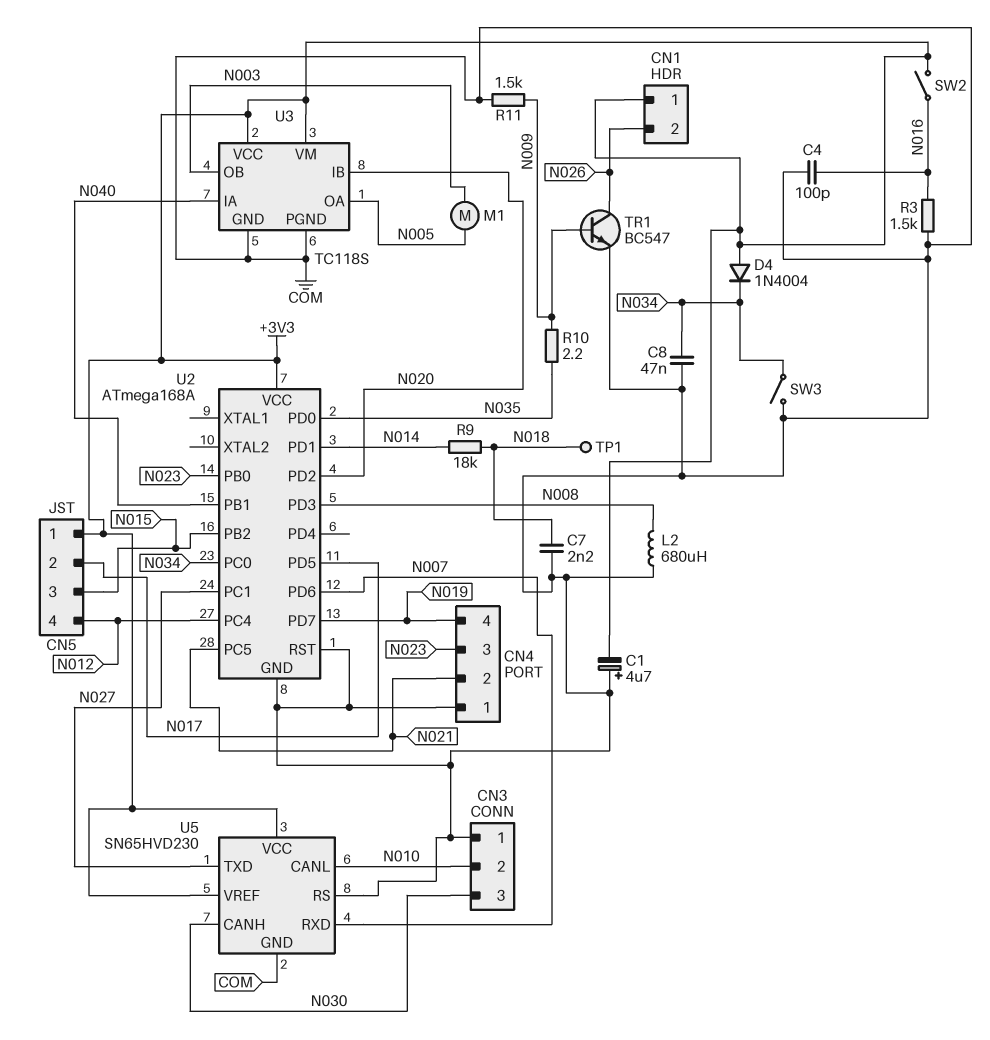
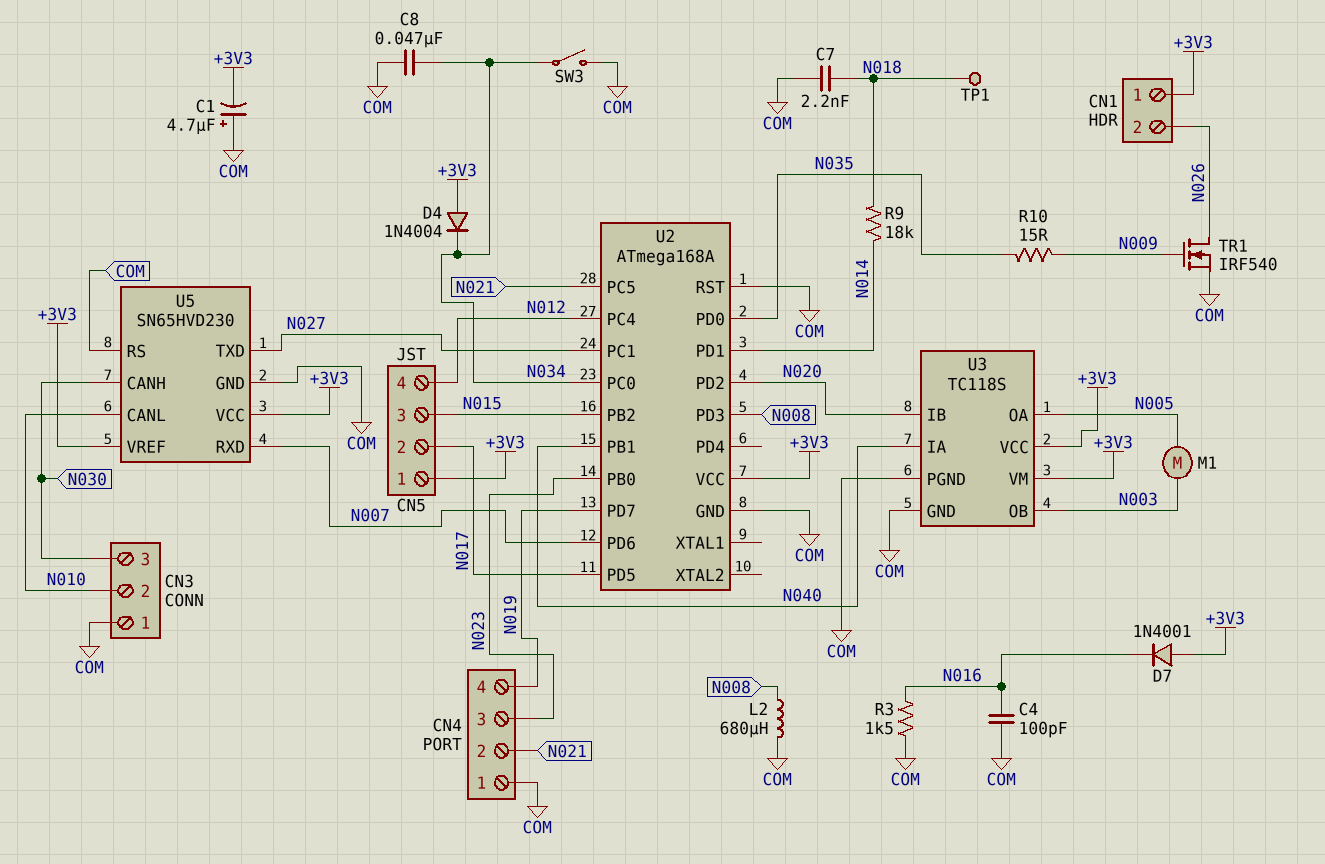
D7: none -> diode 1N4001 (A +3V3, K N016)
R10: 2.2 (N009, N035) -> 15 (N009, N035)
R11: 1.5k (COM, N009) -> none
SW2: switch (+3V3, N016) -> none
TR1: NPN BC547 (B N009, C N026, E COM) -> NMOS IRF540 (G N009, D N026, S COM)

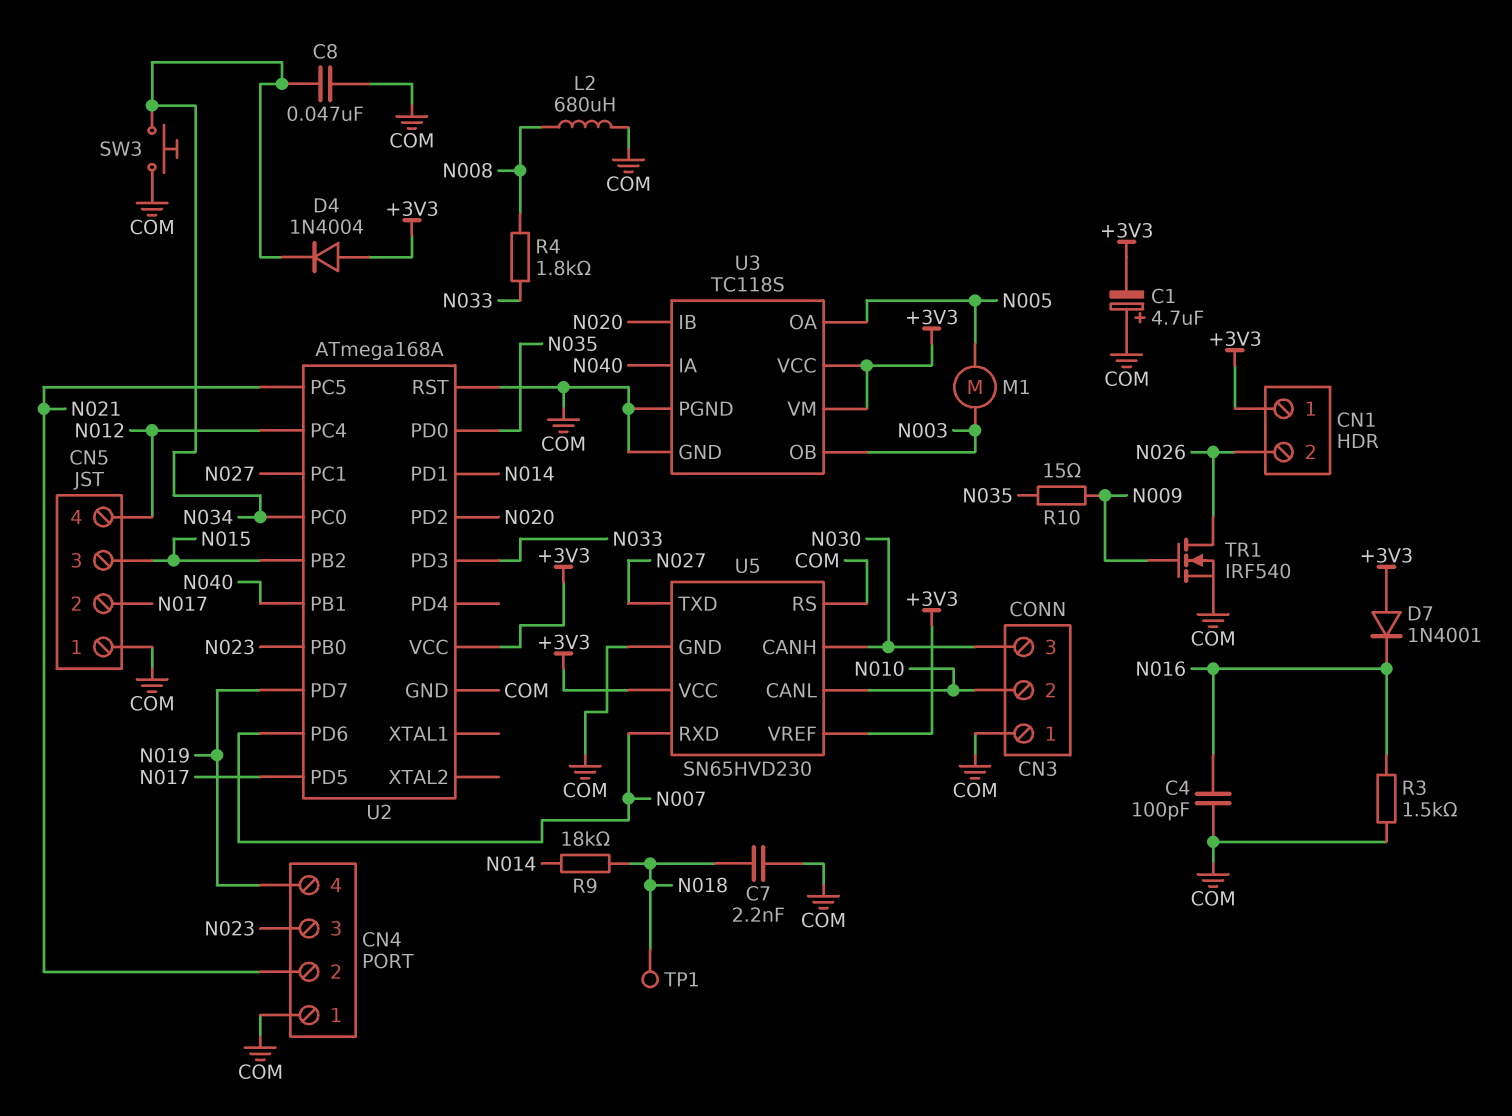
CN5 pin 1: +3V3 -> COM
R4: none -> 1.8k (N008, N033)
SW3: switch (COM, N034) -> button (COM, N034)
U2 pin PD3: N008 -> N033

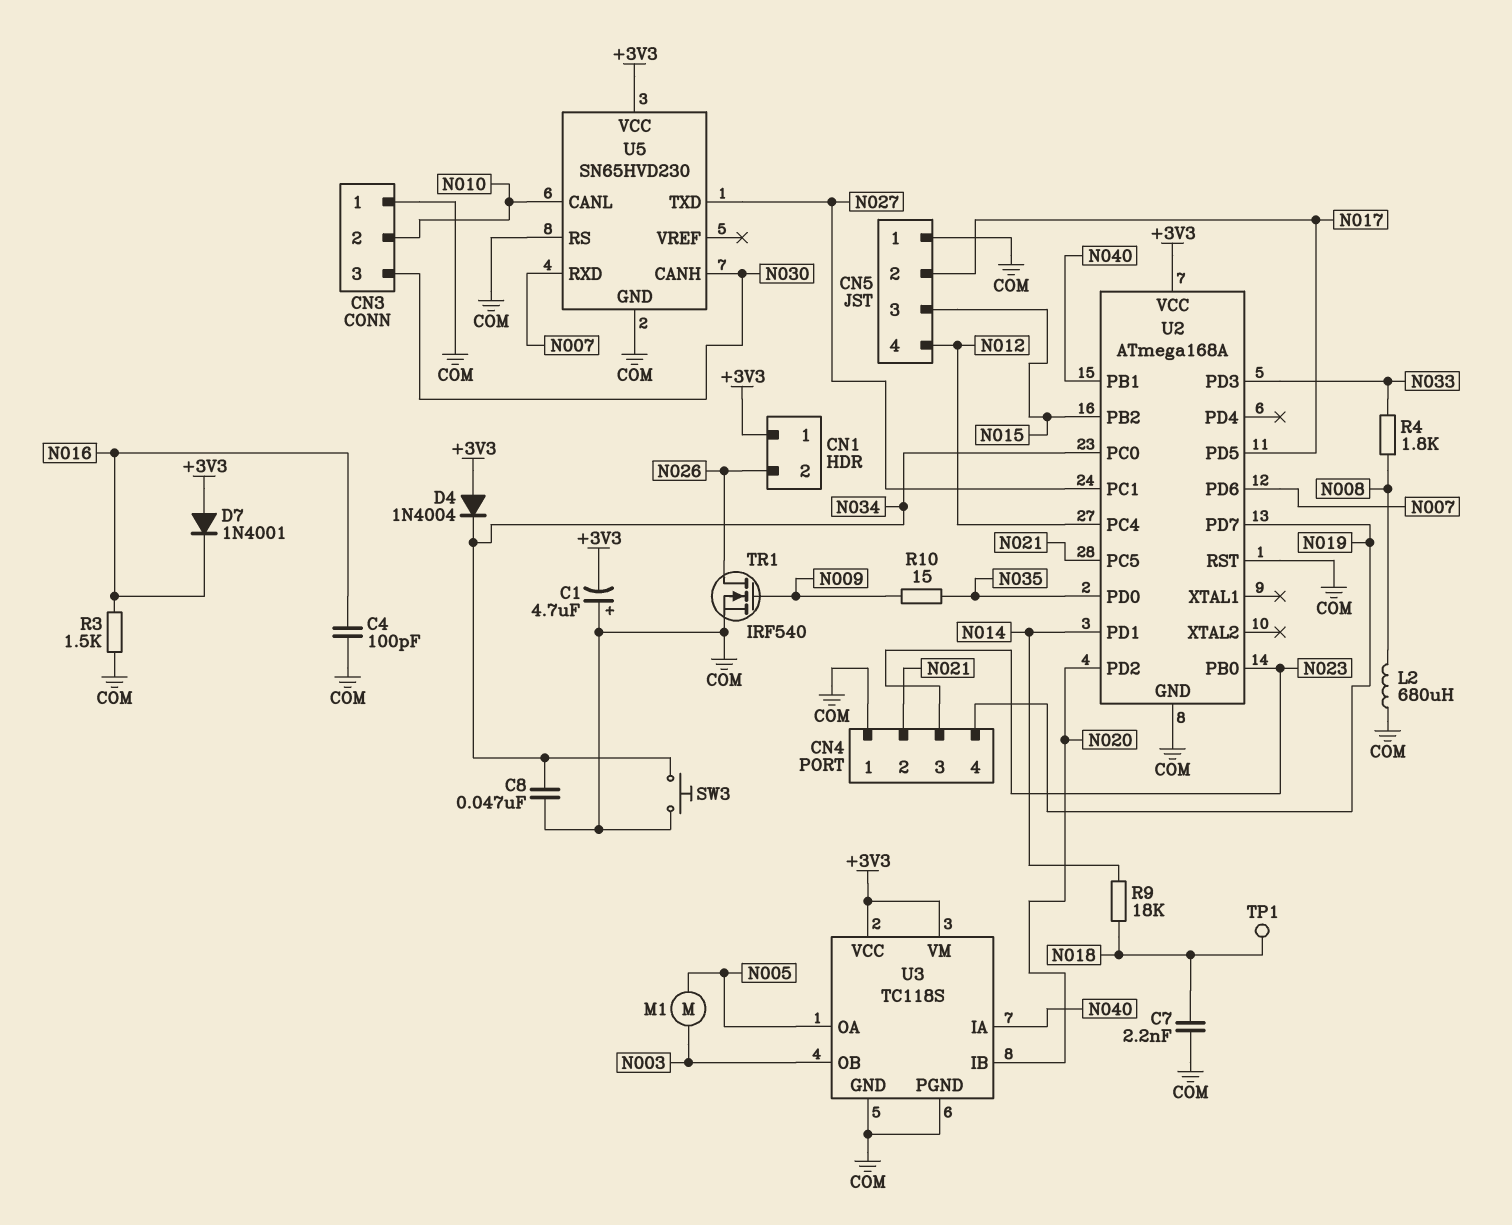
U5 pin VREF: +3V3 -> none

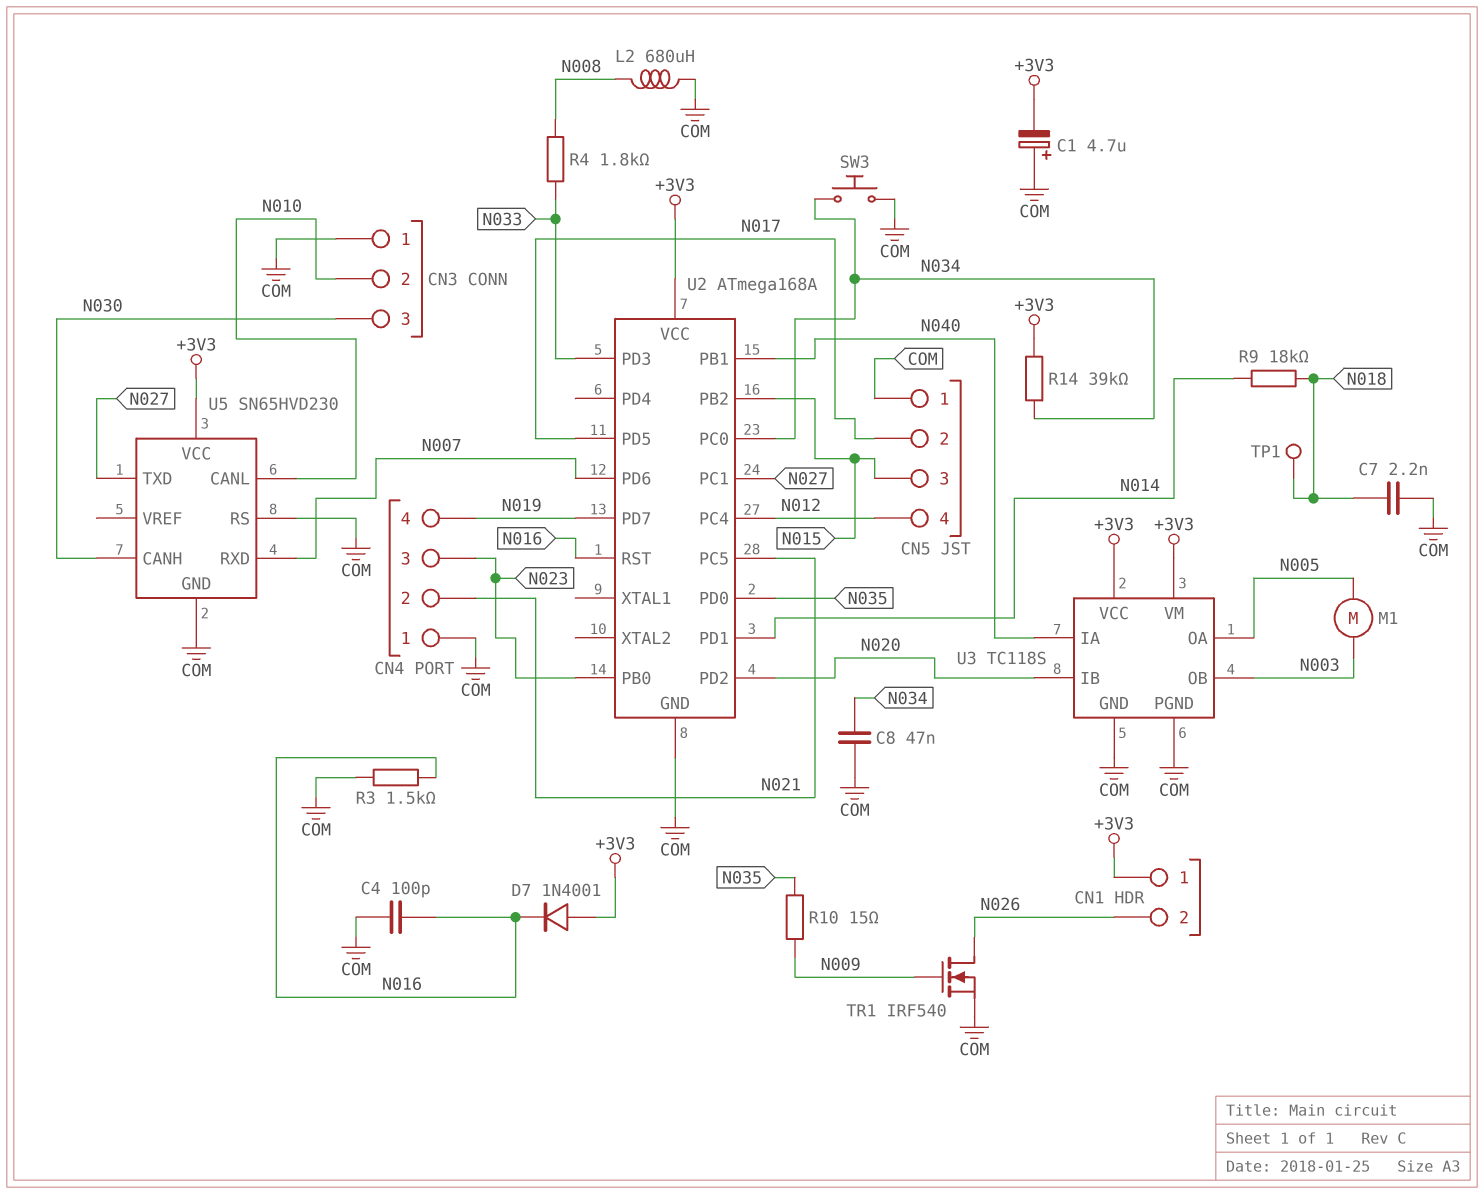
D4: diode 1N4004 (A +3V3, K N034) -> none
R14: none -> 39k (+3V3, N034)
U2 pin RST: COM -> N016

